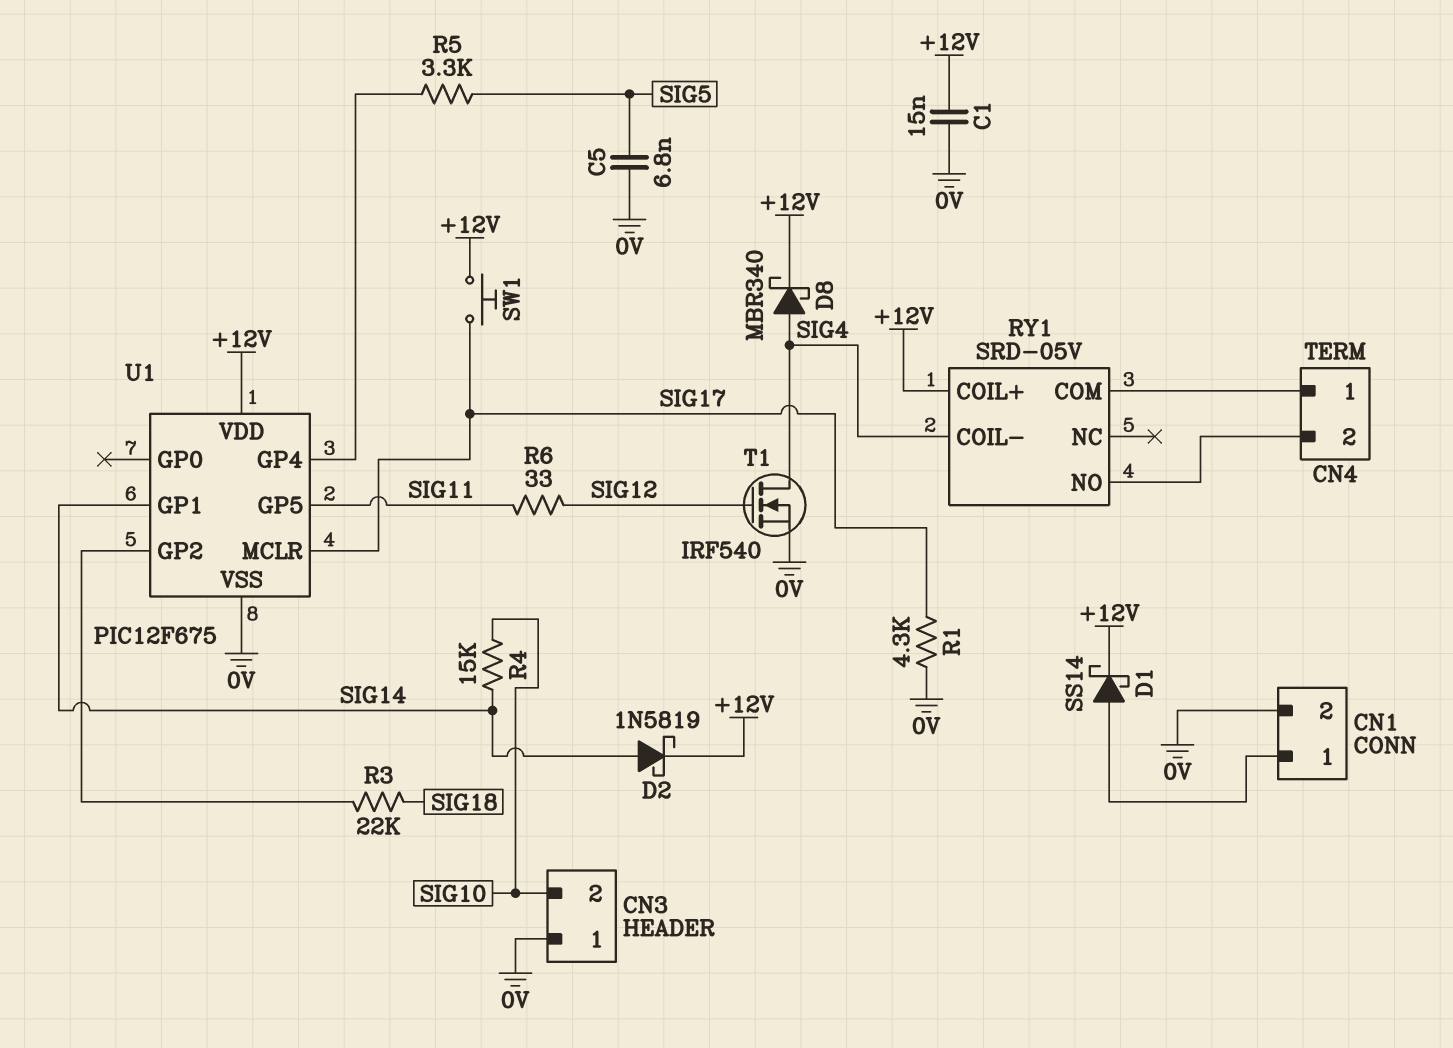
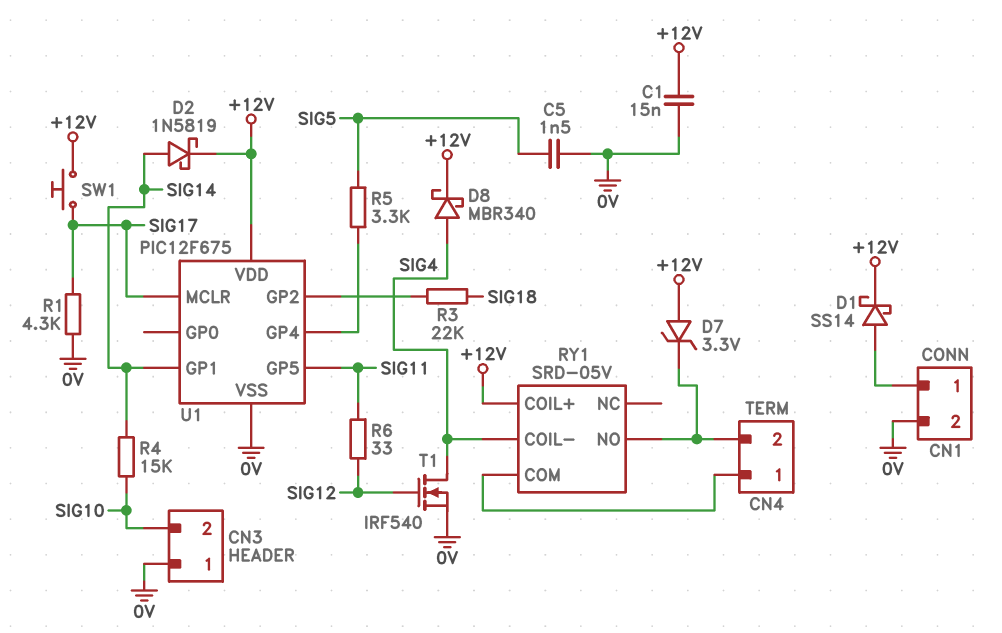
C5: 6.8nF (0V, SIG5) -> 1.5nF (0V, SIG5)
D7: none -> zener 3.3V (A +12V, K CN4/2)

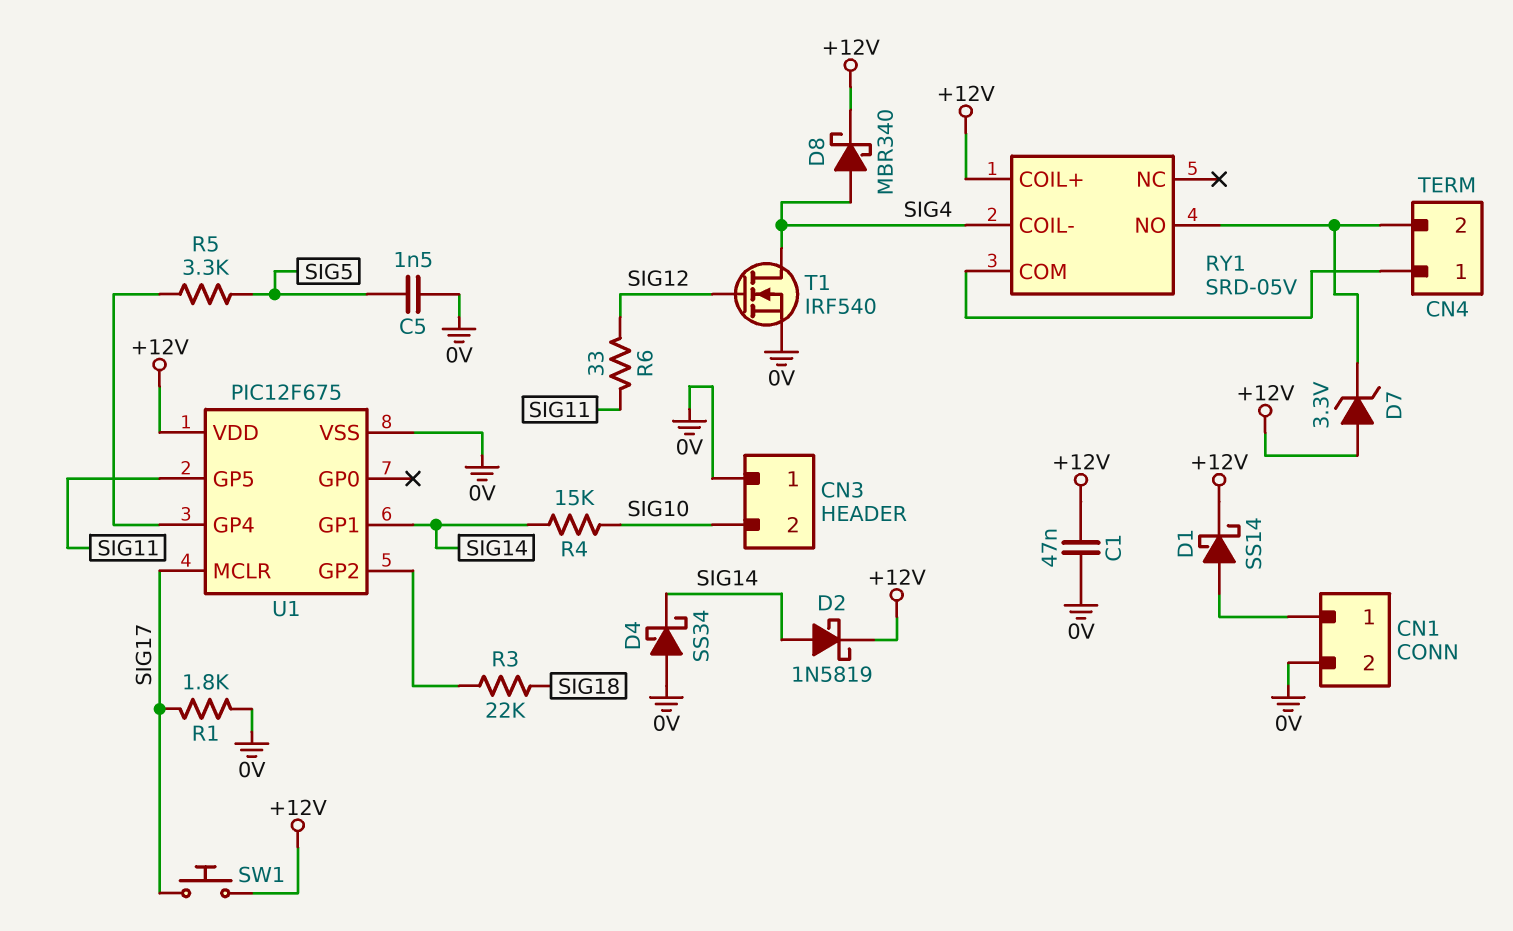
C1: 15nF (+12V, 0V) -> 47nF (+12V, 0V)
D4: none -> schottky SS34 (A 0V, K SIG14)
R1: 4.3k (0V, SIG17) -> 1.8k (0V, SIG17)

